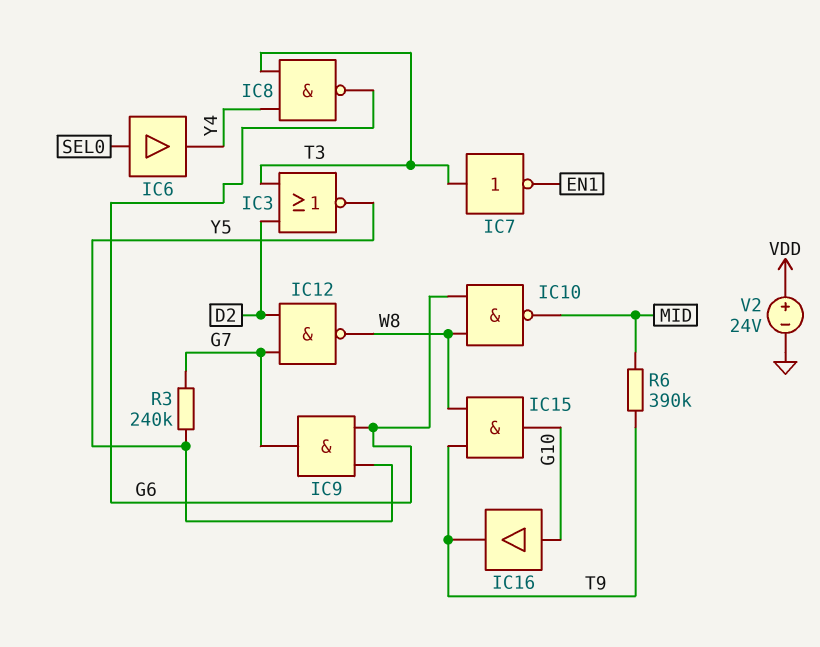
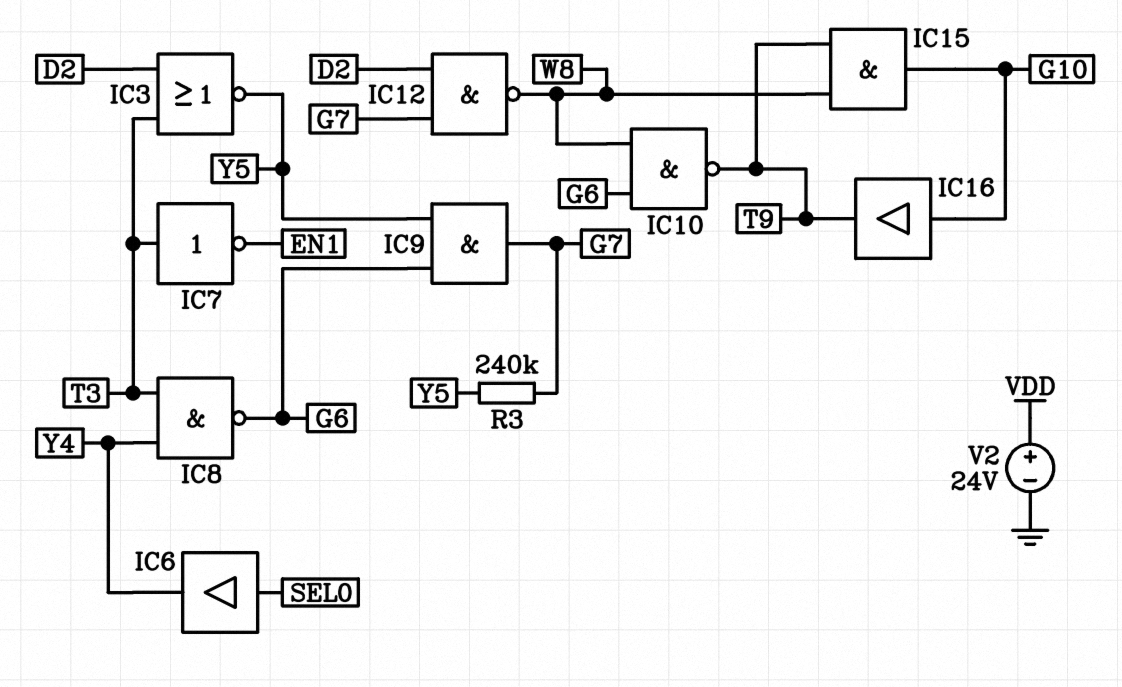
IC10: NAND (in G6, in W8, out MID) -> NAND (in G6, in W8, out T9)
R6: 390k (MID, T9) -> none

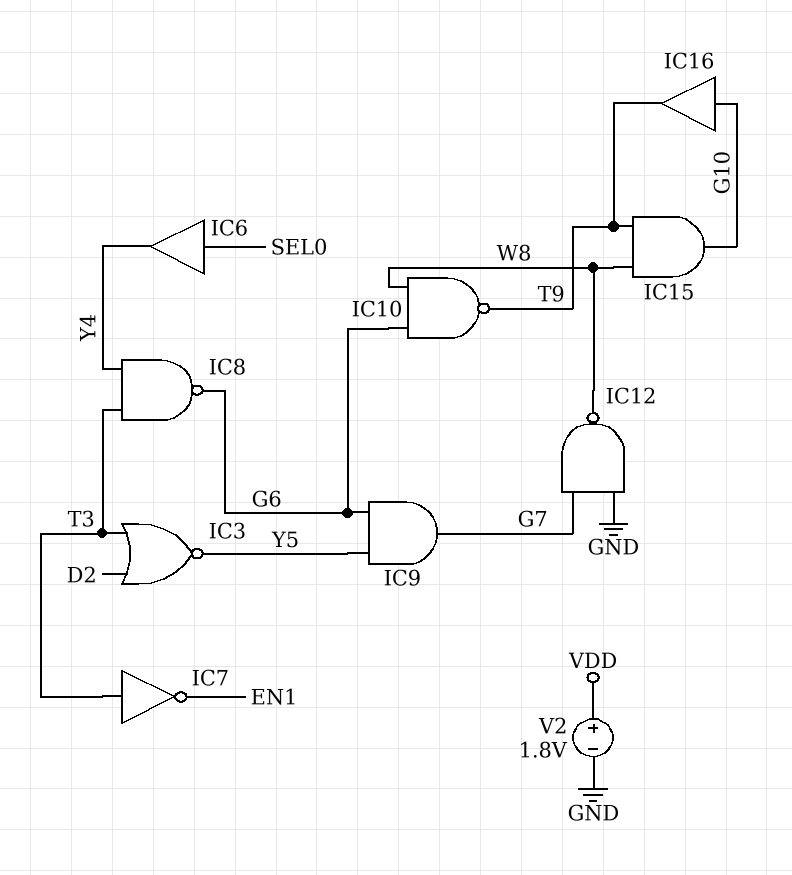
IC12: NAND (in D2, in G7, out W8) -> NAND (in G7, in GND, out W8)
R3: 240k (G7, Y5) -> none
V2: 24V (plus VDD, minus GND) -> 1.8V (plus VDD, minus GND)

